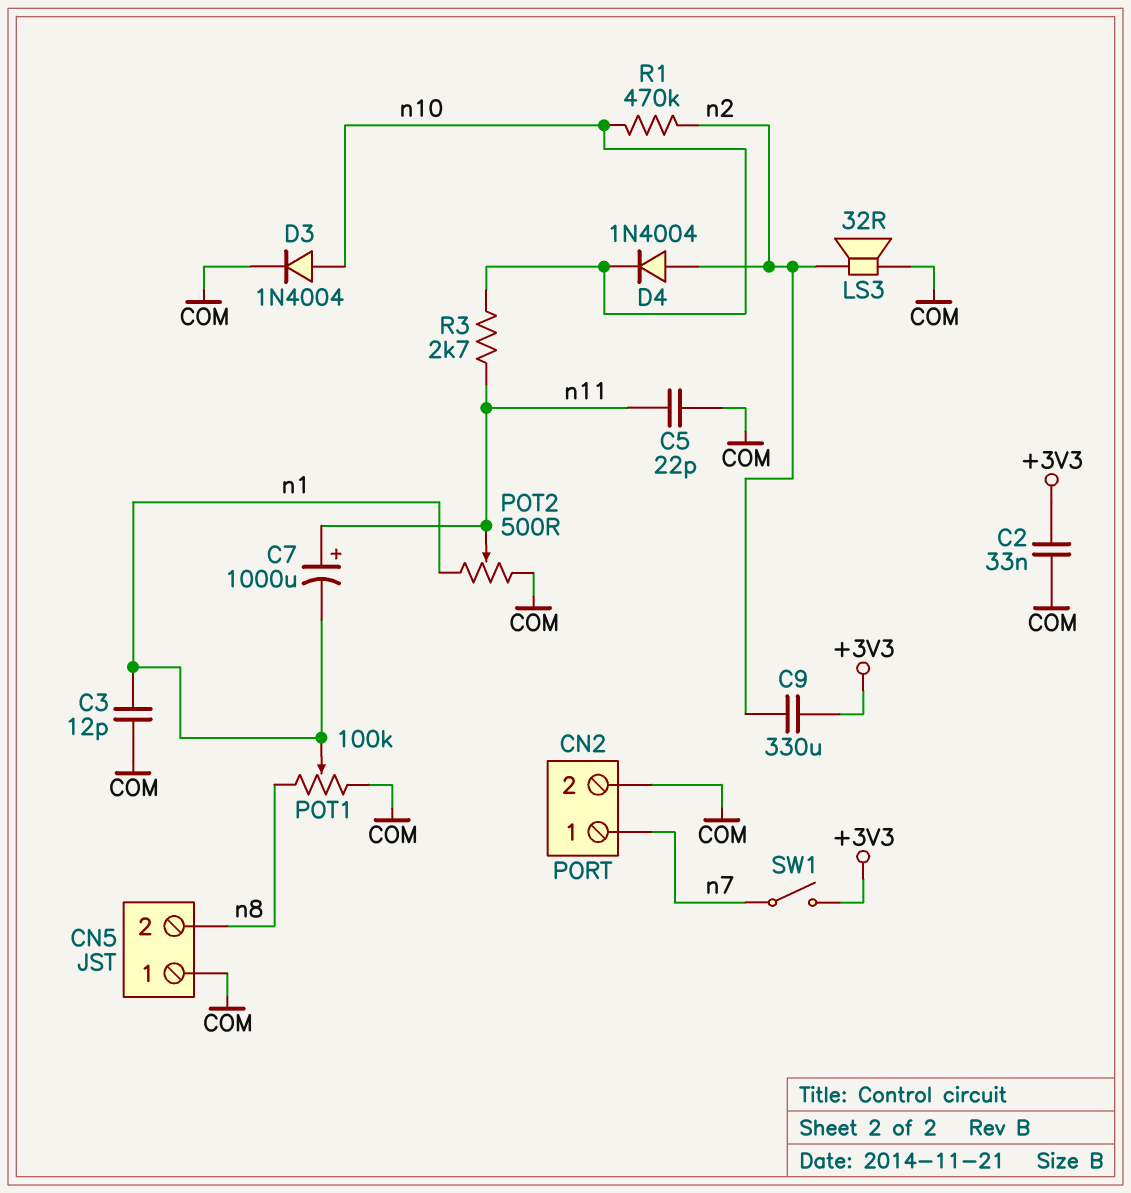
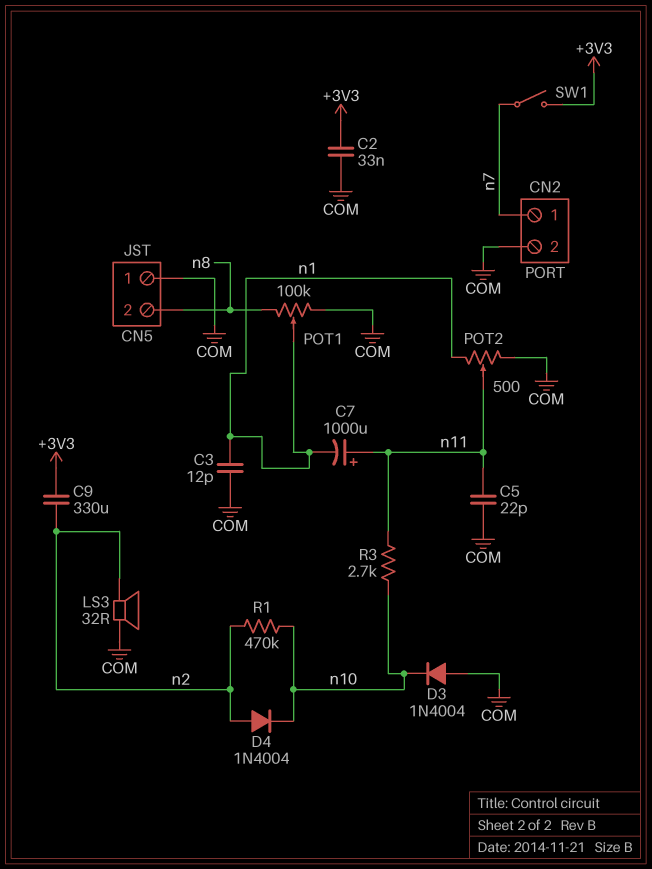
D3: diode 1N4004 (A n10, K COM) -> diode 1N4004 (A COM, K n10)

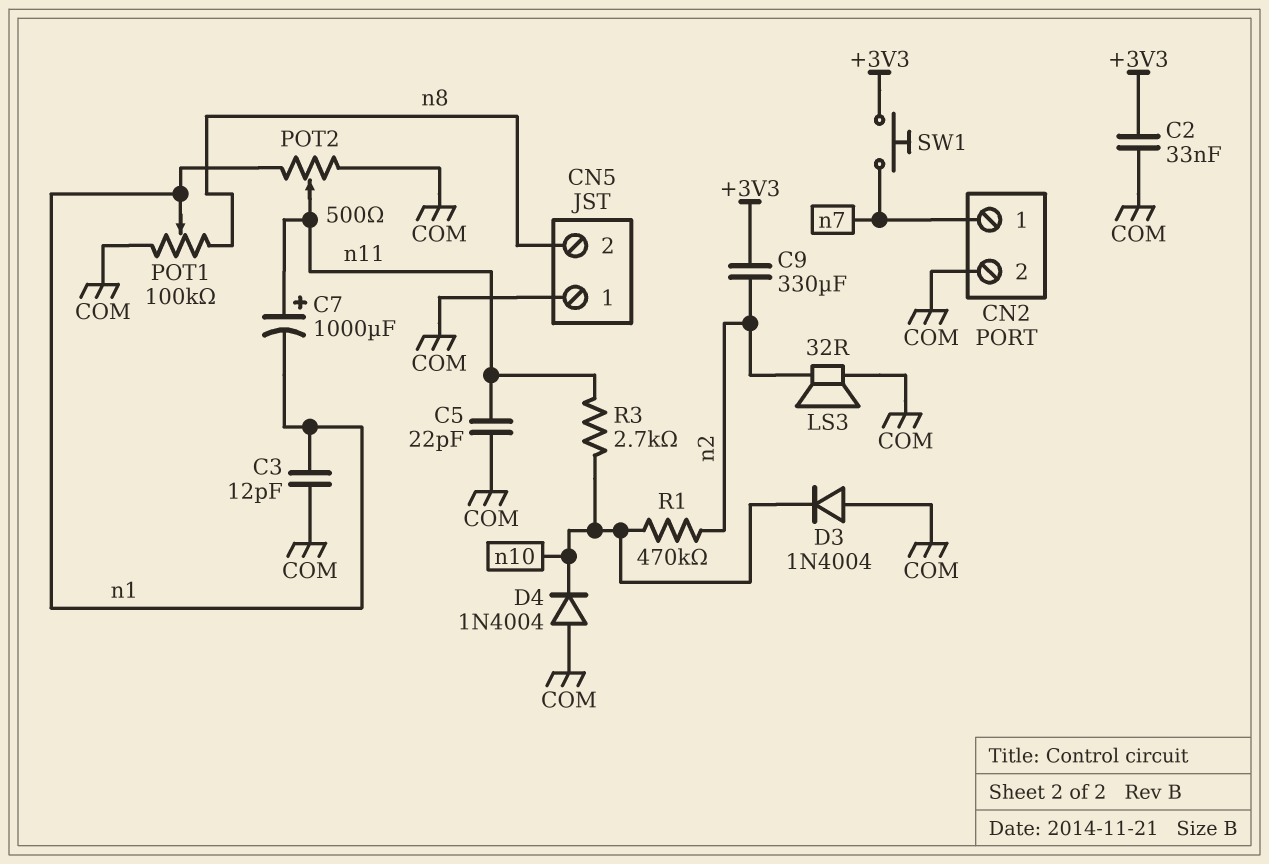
D4: diode 1N4004 (A n2, K n10) -> diode 1N4004 (A COM, K n10)
SW1: switch (+3V3, n7) -> button (+3V3, n7)

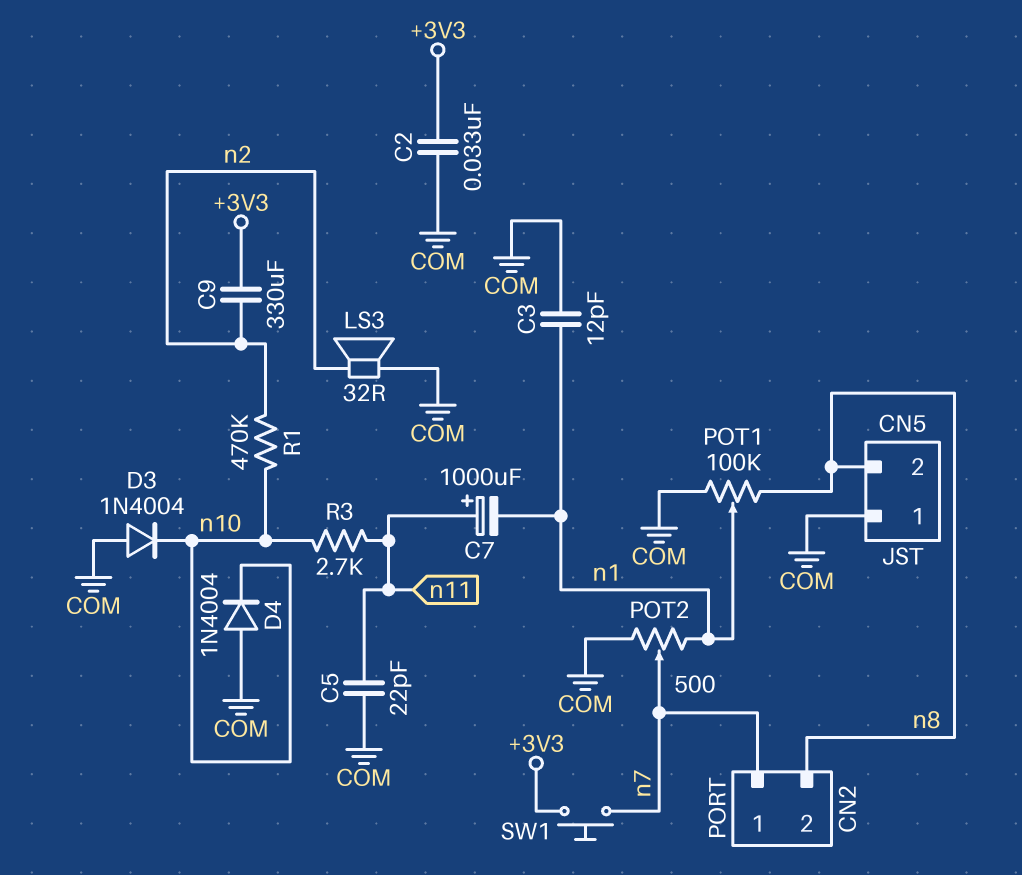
CN2 pin 2: COM -> n8
POT2: 500 (COM, n1, wiper n11) -> 500 (COM, n1, wiper n7)

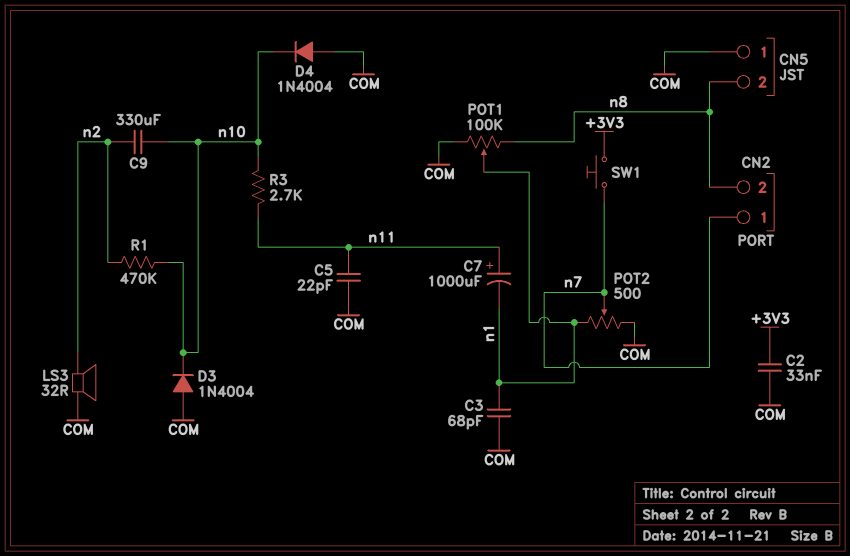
C3: 12pF (COM, n1) -> 68pF (COM, n1)
C9: 330uF (+3V3, n2) -> 330uF (n2, n10)

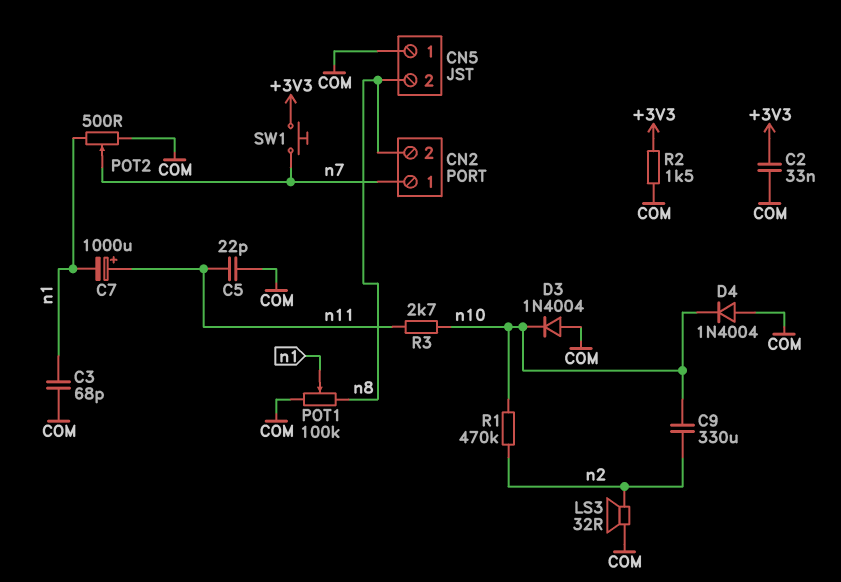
R2: none -> 1.5k (+3V3, COM)

